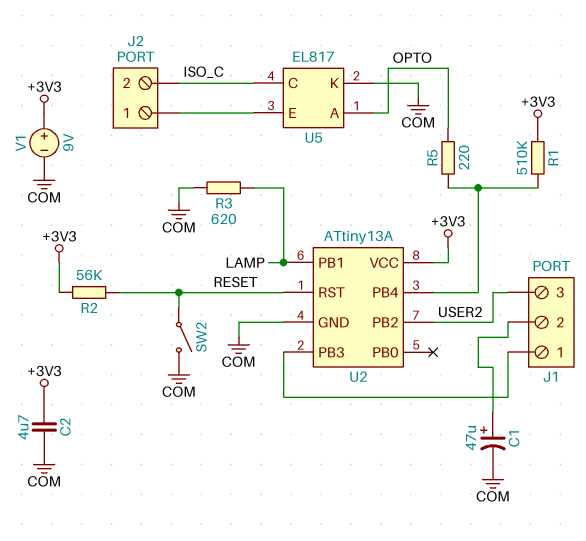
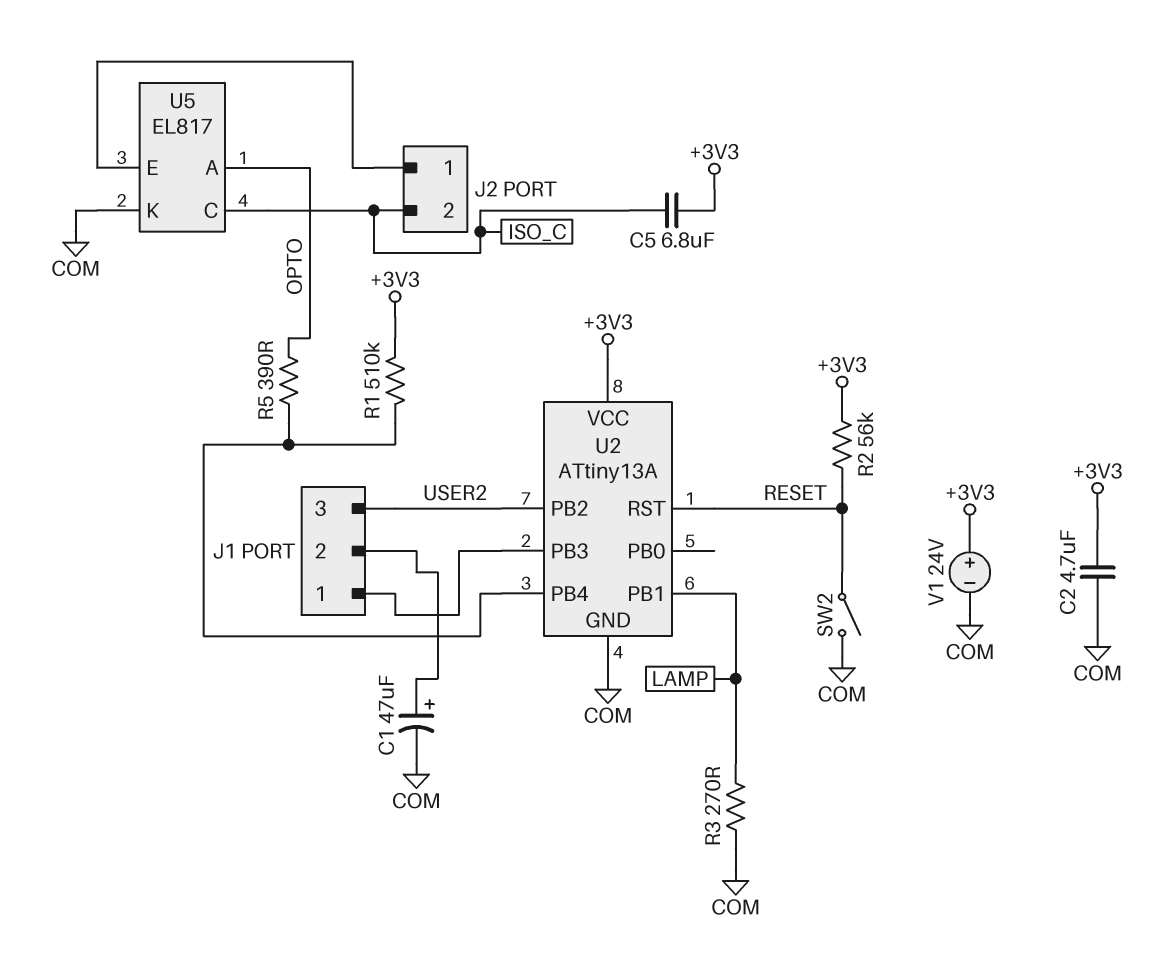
C5: none -> 6.8uF (+3V3, ISO_C)
R3: 620 (COM, LAMP) -> 270 (COM, LAMP)
R5: 220 (OPTO, U2/PB4) -> 390 (OPTO, U2/PB4)
V1: 9V (plus +3V3, minus COM) -> 24V (plus +3V3, minus COM)

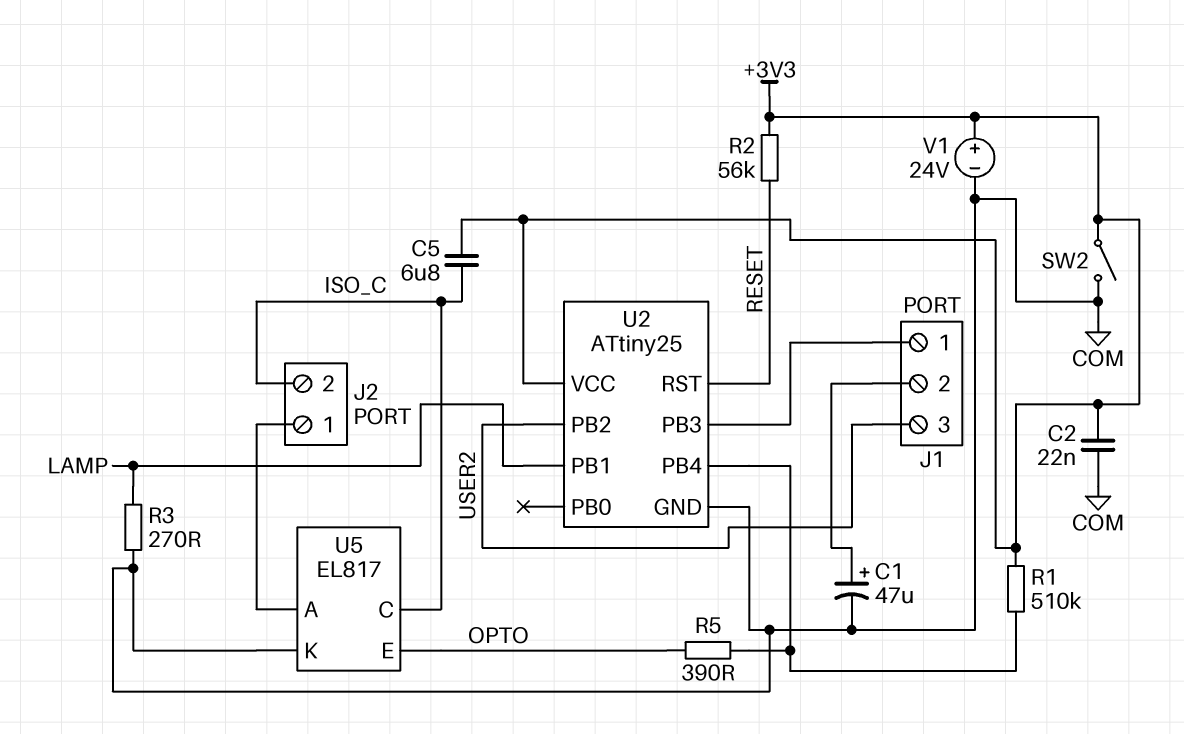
C2: 4.7uF (+3V3, COM) -> 22nF (+3V3, COM)
SW2: switch (COM, RESET) -> switch (+3V3, COM)
U2: ATtiny13A -> ATtiny25
U5 pin A: OPTO -> J2/1
U5 pin E: J2/1 -> OPTO

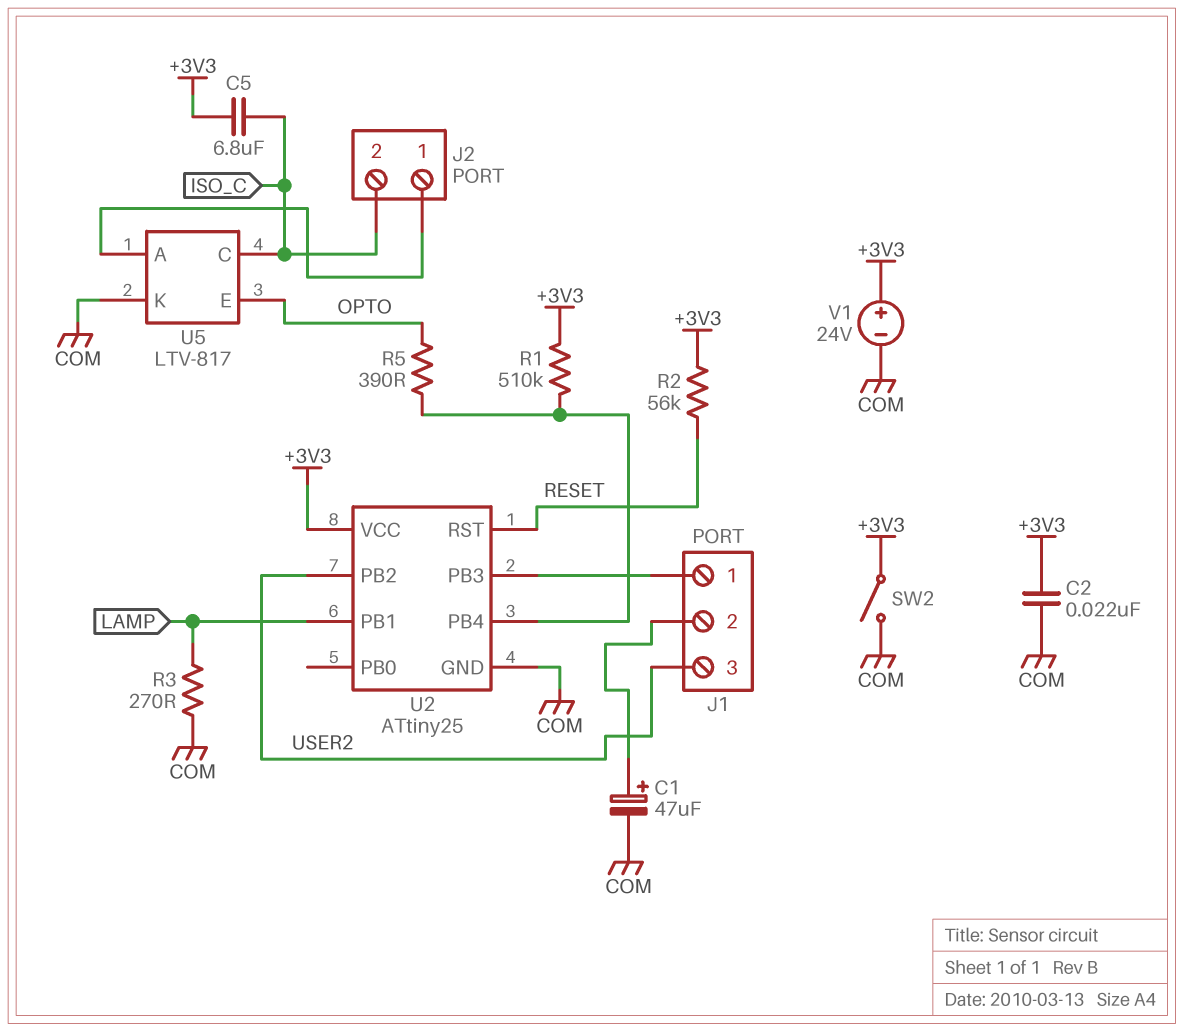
U5: EL817 -> LTV-817

